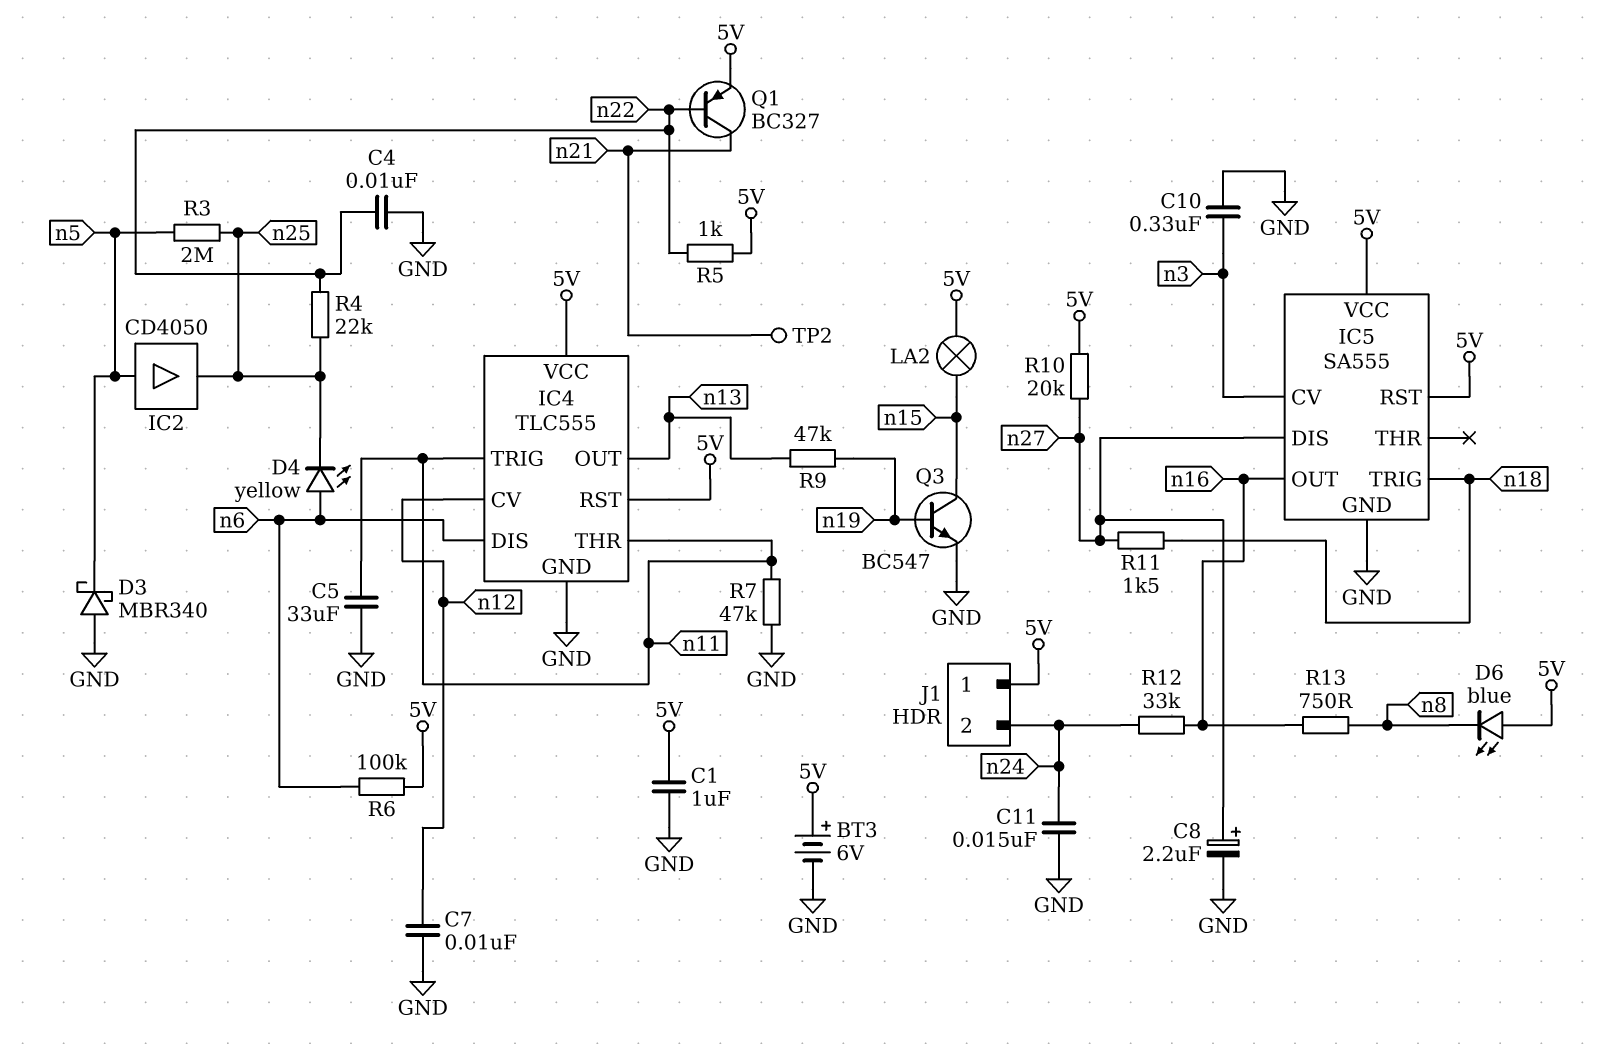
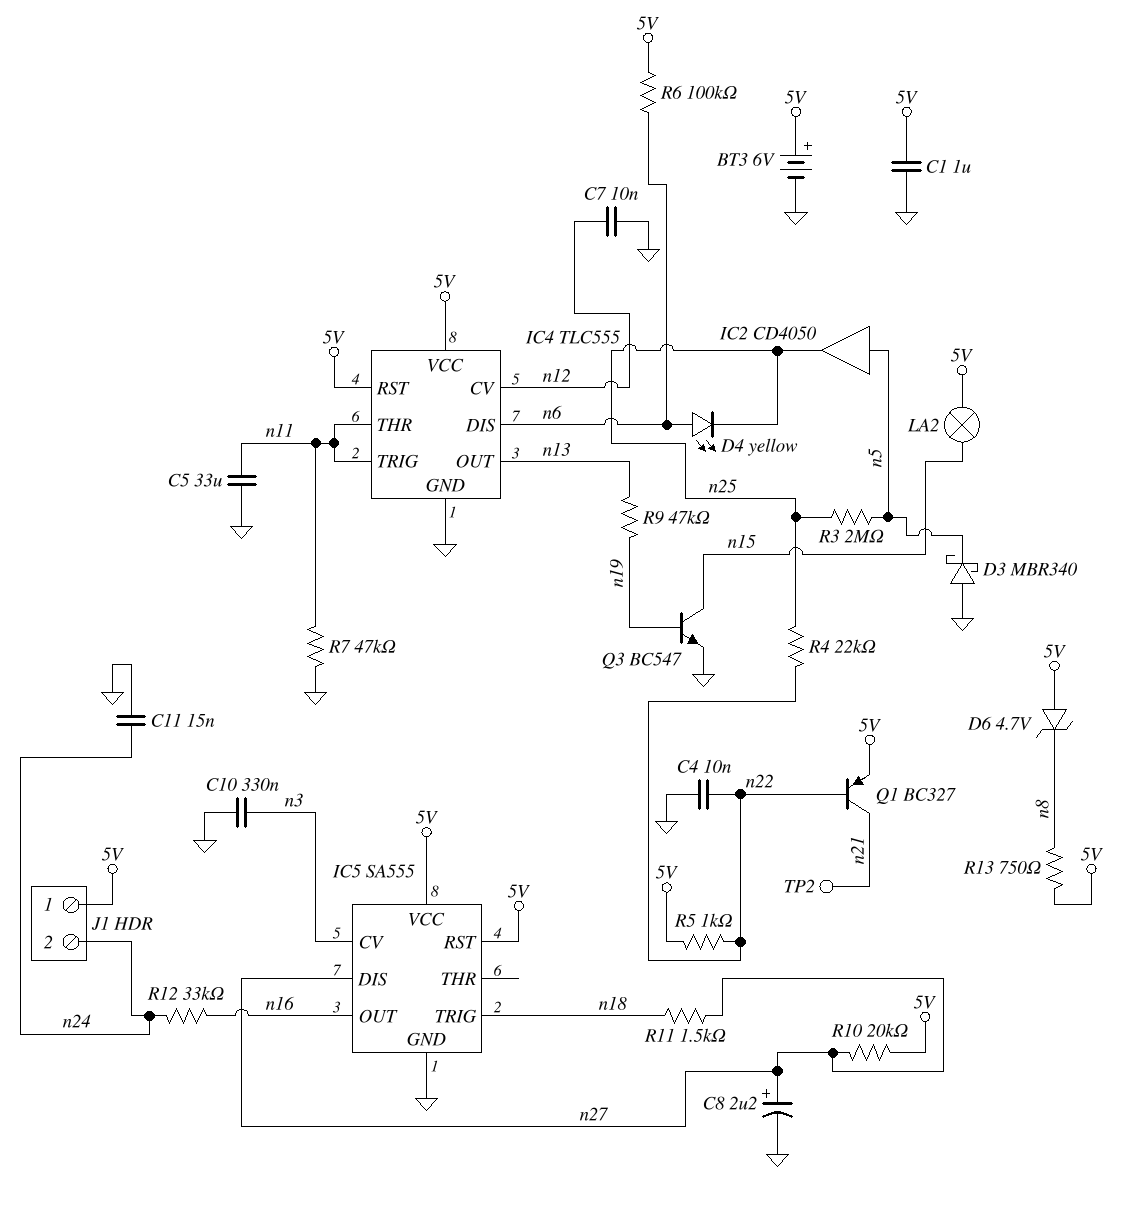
D6: LED blue (A 5V, K n8) -> zener 4.7V (A 5V, K n8)
R13: 750 (n8, n16) -> 750 (5V, n8)

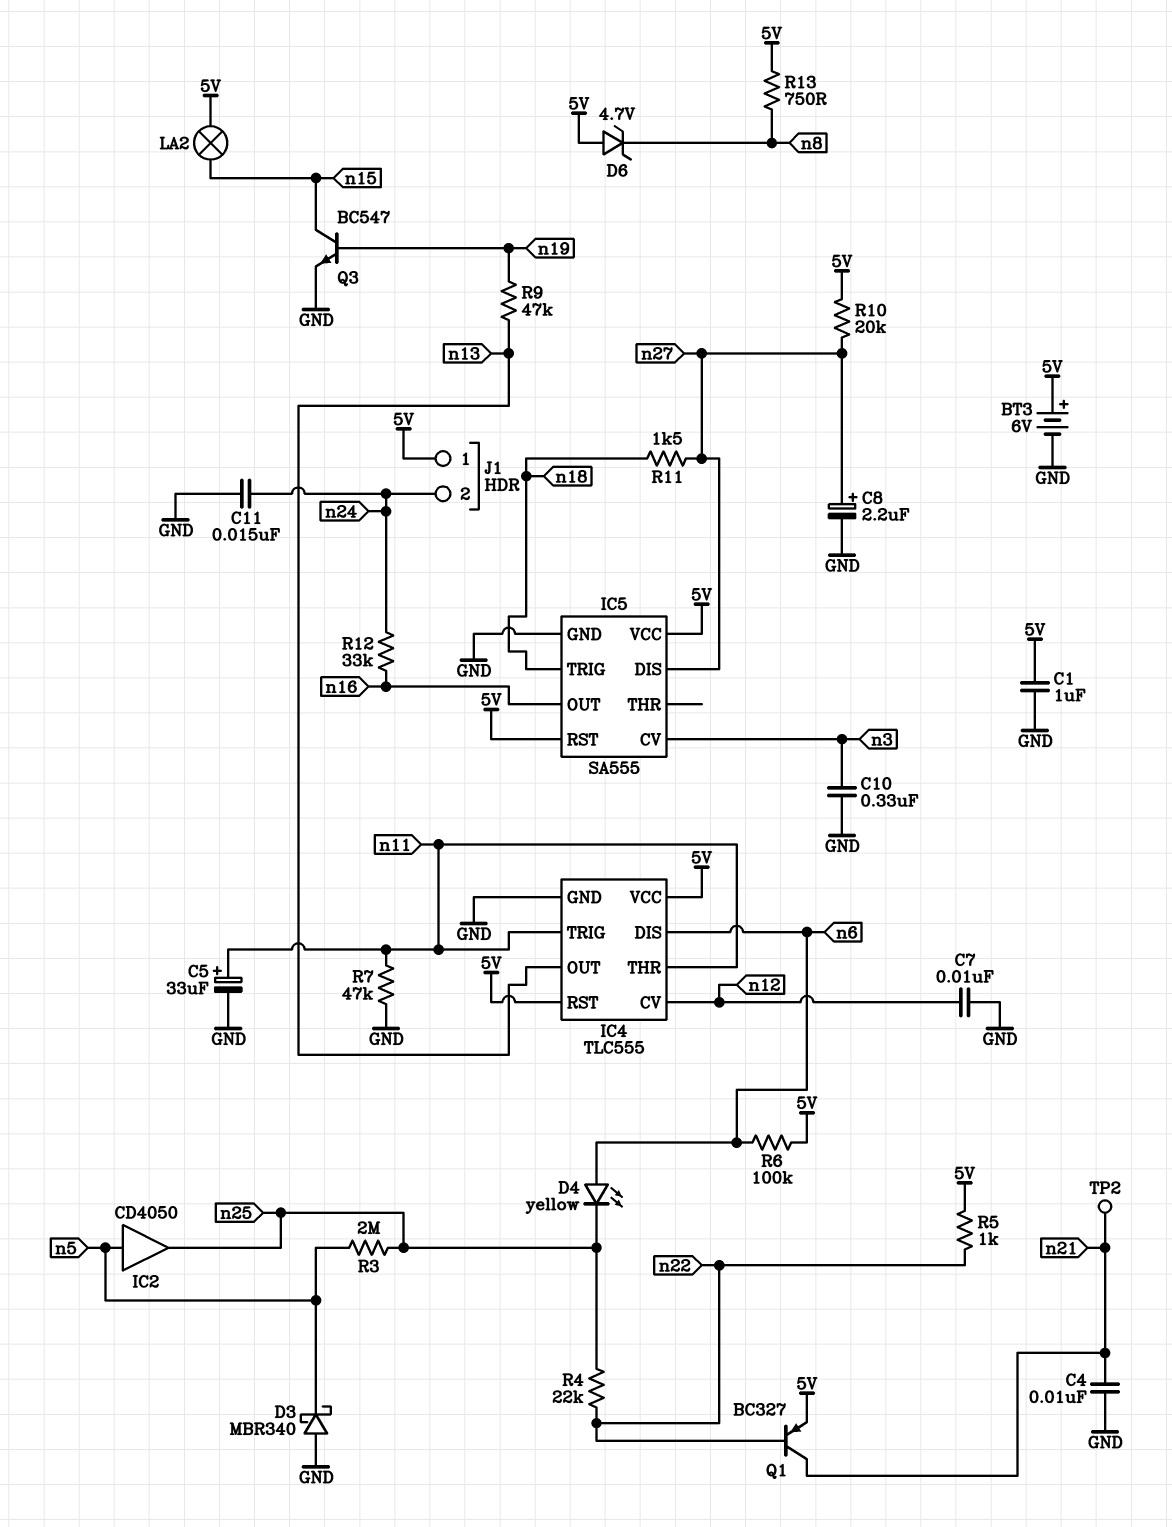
C4: 10nF (GND, n22) -> 10nF (GND, n21)
C5: 33uF (GND, n11) -> 33uF (plus n11, minus GND)

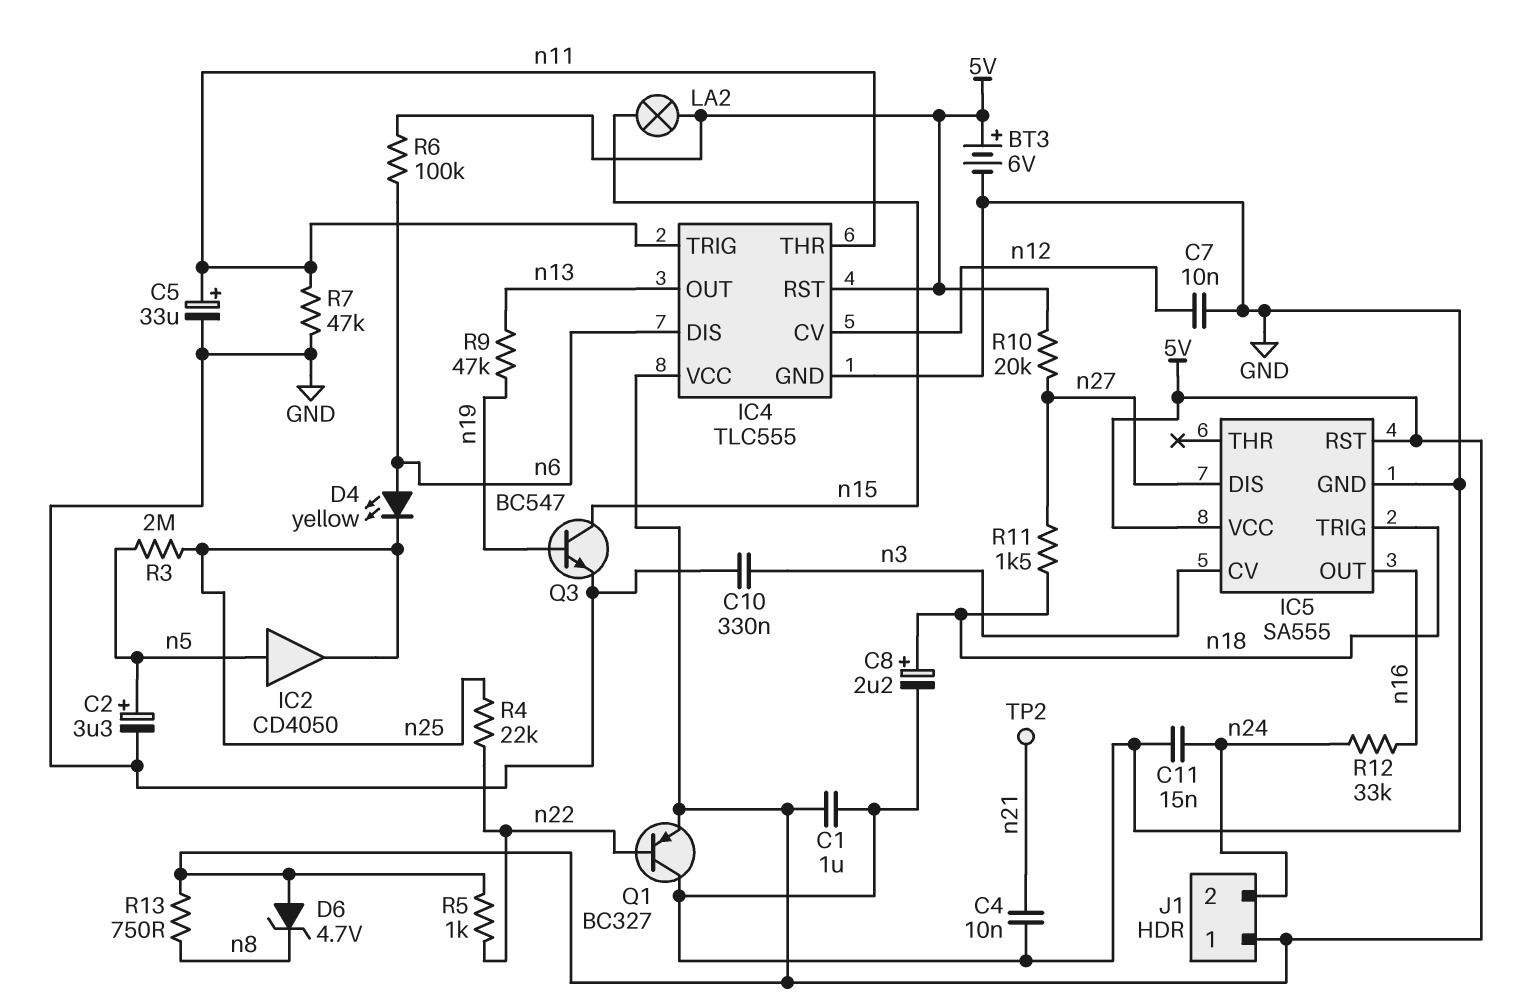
C2: none -> 3.3uF (plus n5, minus GND)
C8: 2.2uF (plus n27, minus GND) -> 2.2uF (plus n18, minus GND)
D3: schottky MBR340 (A GND, K n5) -> none
Q1: PNP BC327 (B n22, C n21, E 5V) -> PNP BC327 (B n22, C GND, E 5V)

